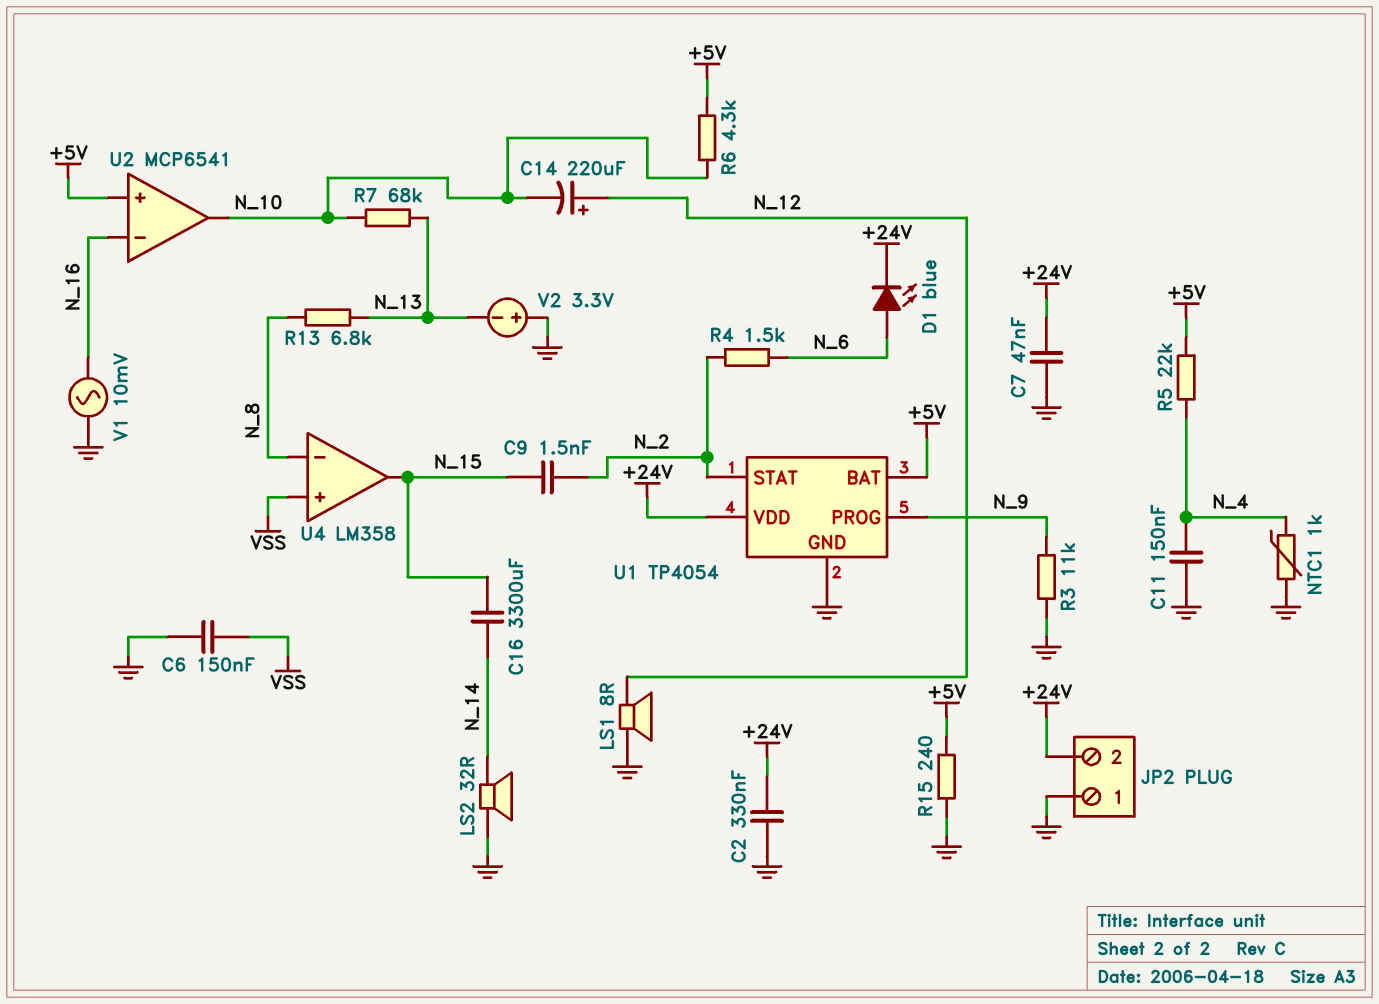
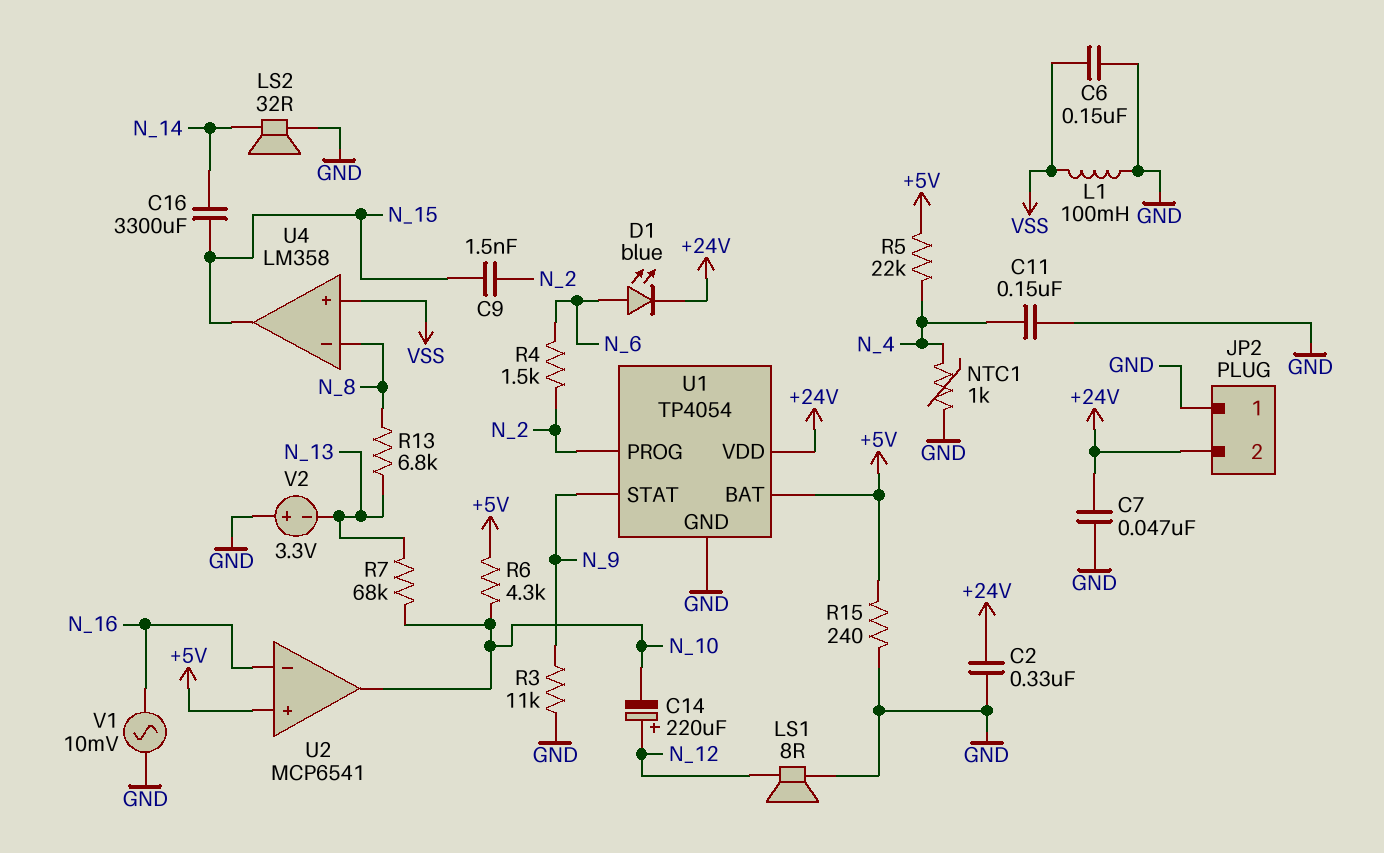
L1: none -> 100mH (GND, VSS)
U1 pin PROG: N_9 -> N_2
U1 pin STAT: N_2 -> N_9

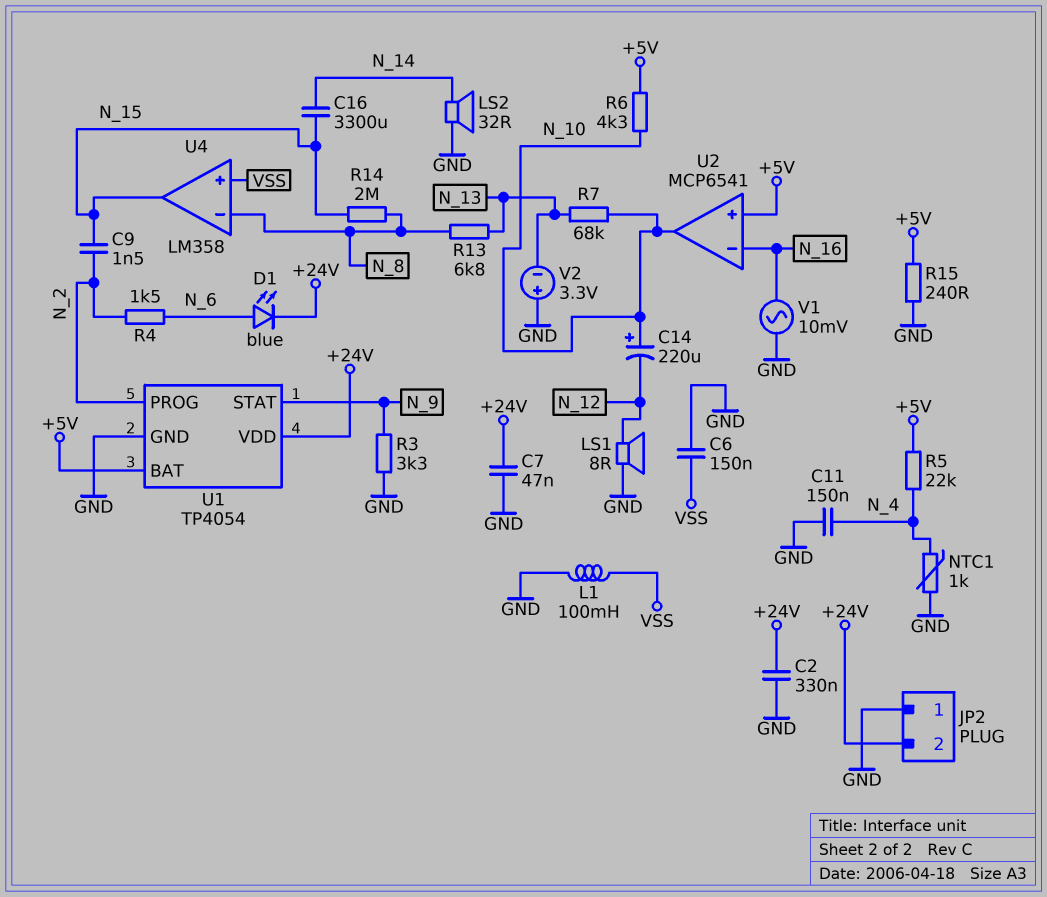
C14: 220uF (plus N_12, minus N_10) -> 220uF (plus N_10, minus N_12)
R3: 11k (GND, N_9) -> 3.3k (GND, N_9)
R14: none -> 2M (N_8, N_15)

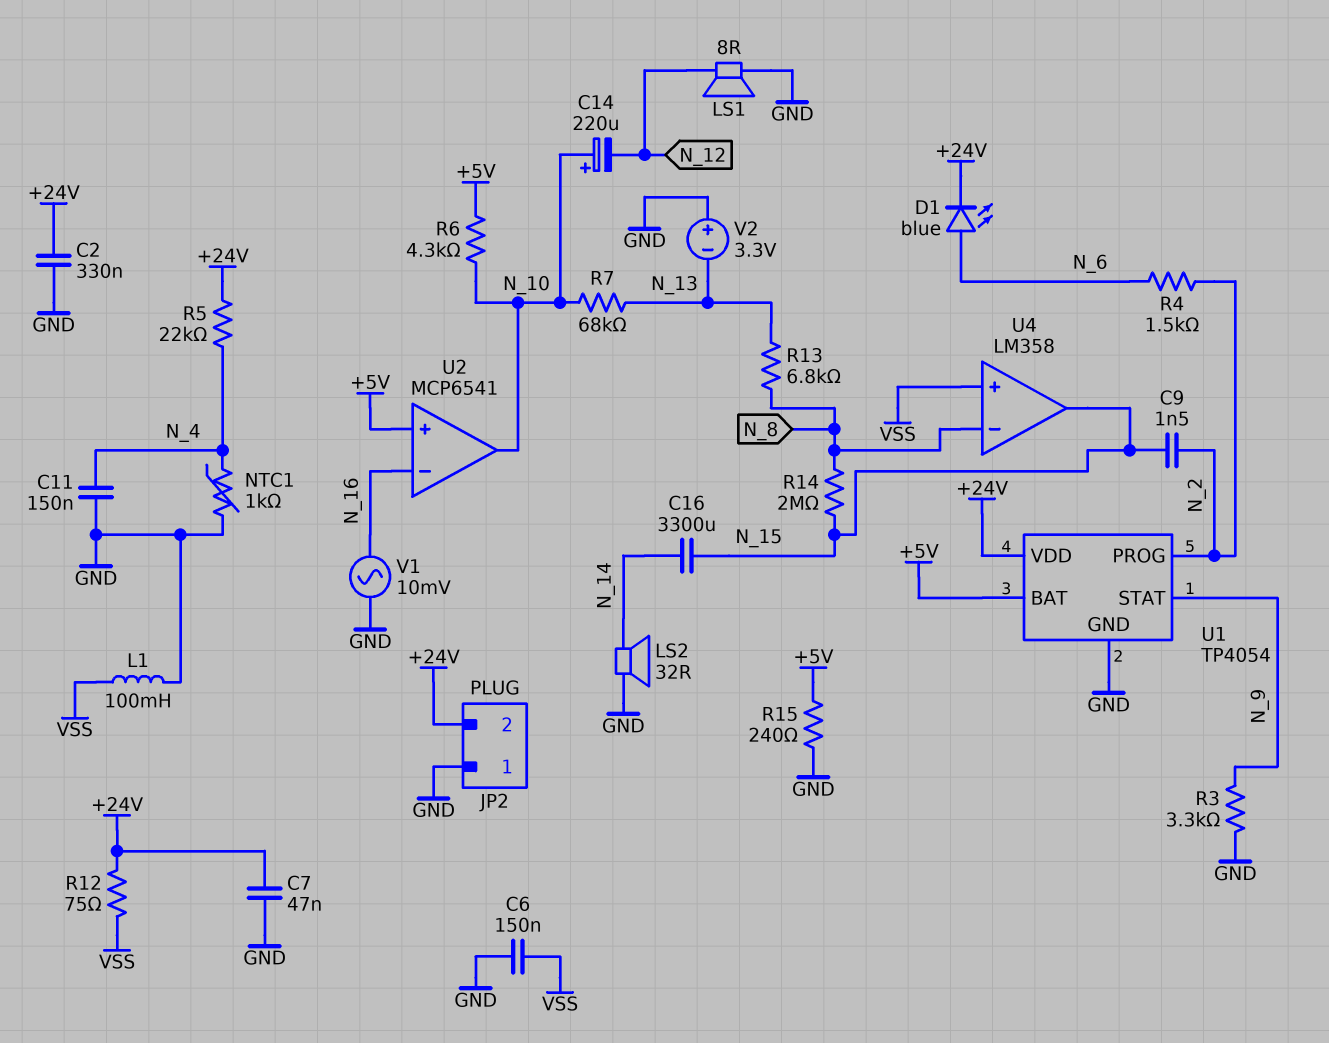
R5: 22k (+5V, N_4) -> 22k (+24V, N_4)
R12: none -> 75 (+24V, VSS)

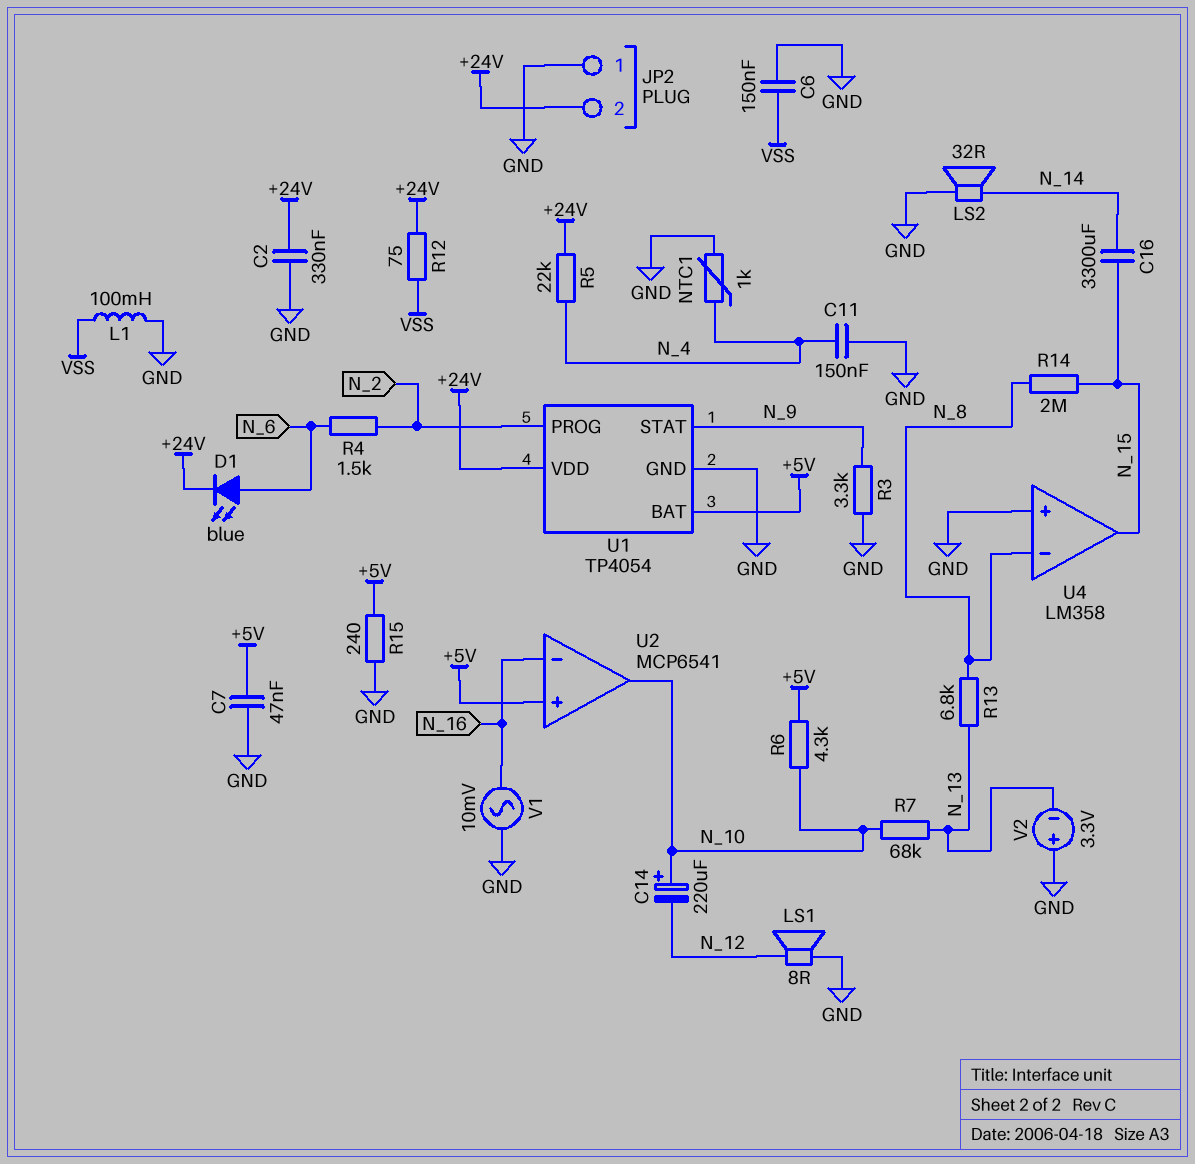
C7: 47nF (+24V, GND) -> 47nF (+5V, GND)
C9: 1.5nF (N_2, N_15) -> none
U4 pin in+: VSS -> GND

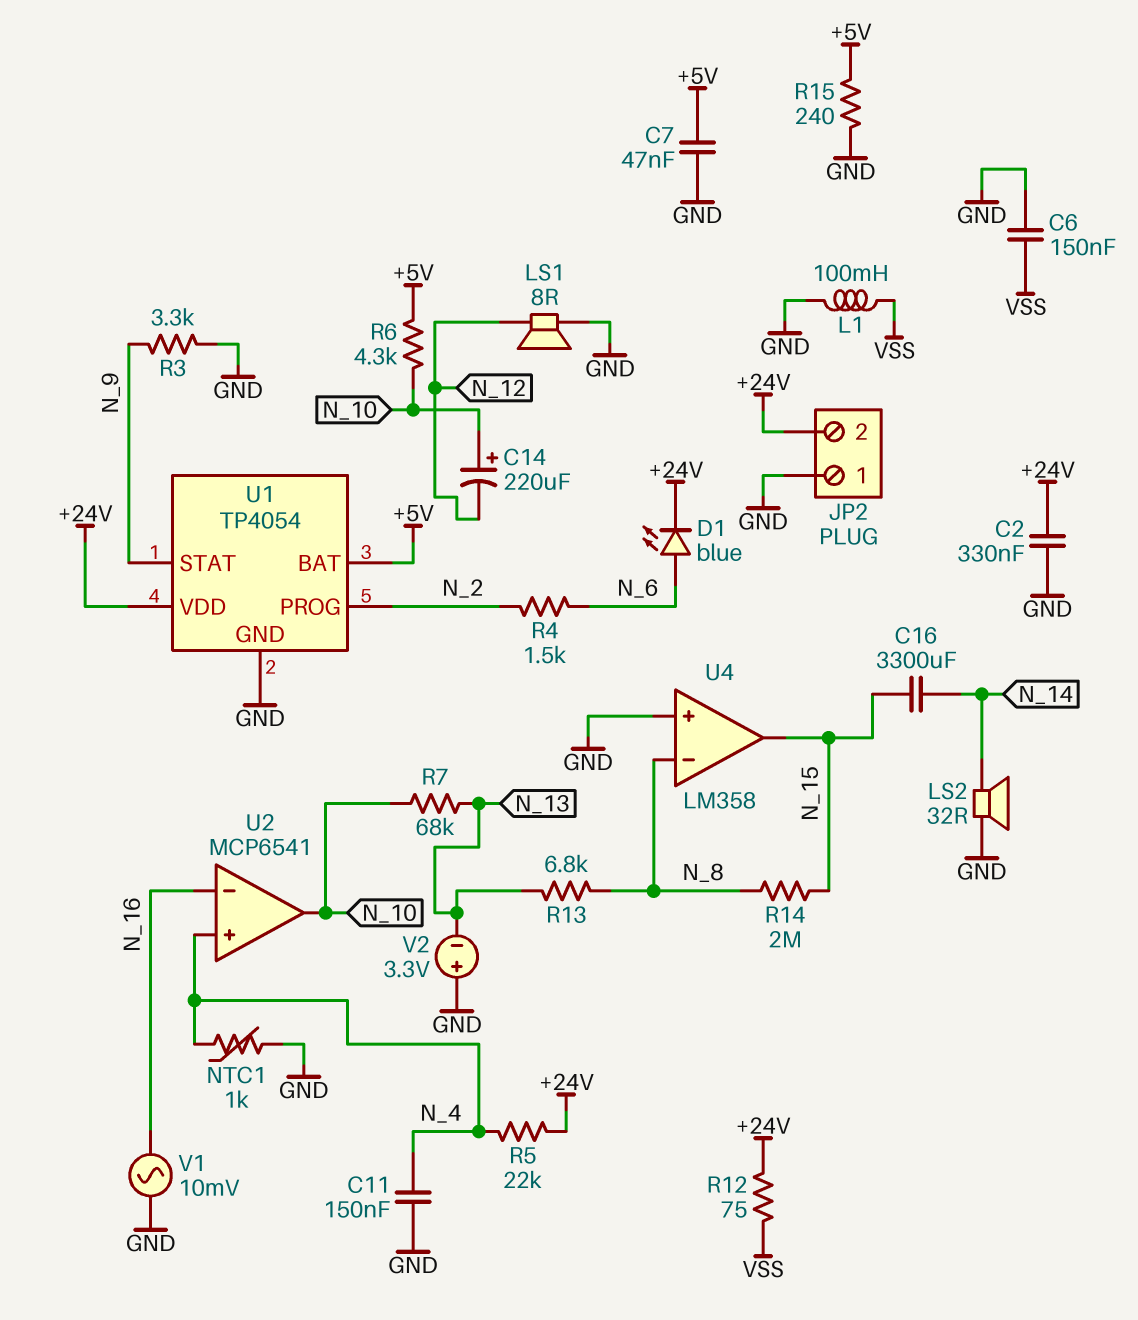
U2 pin in+: +5V -> N_4

